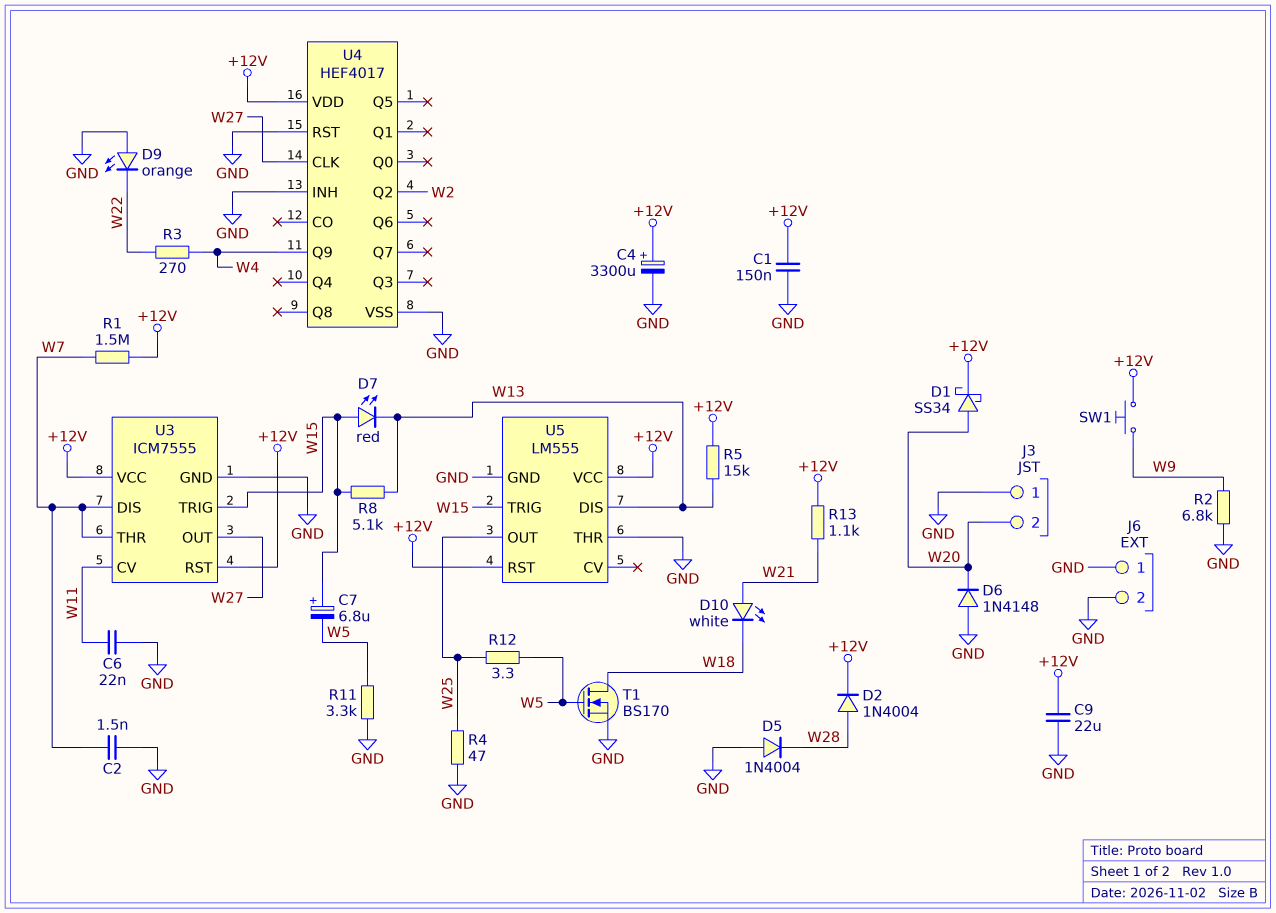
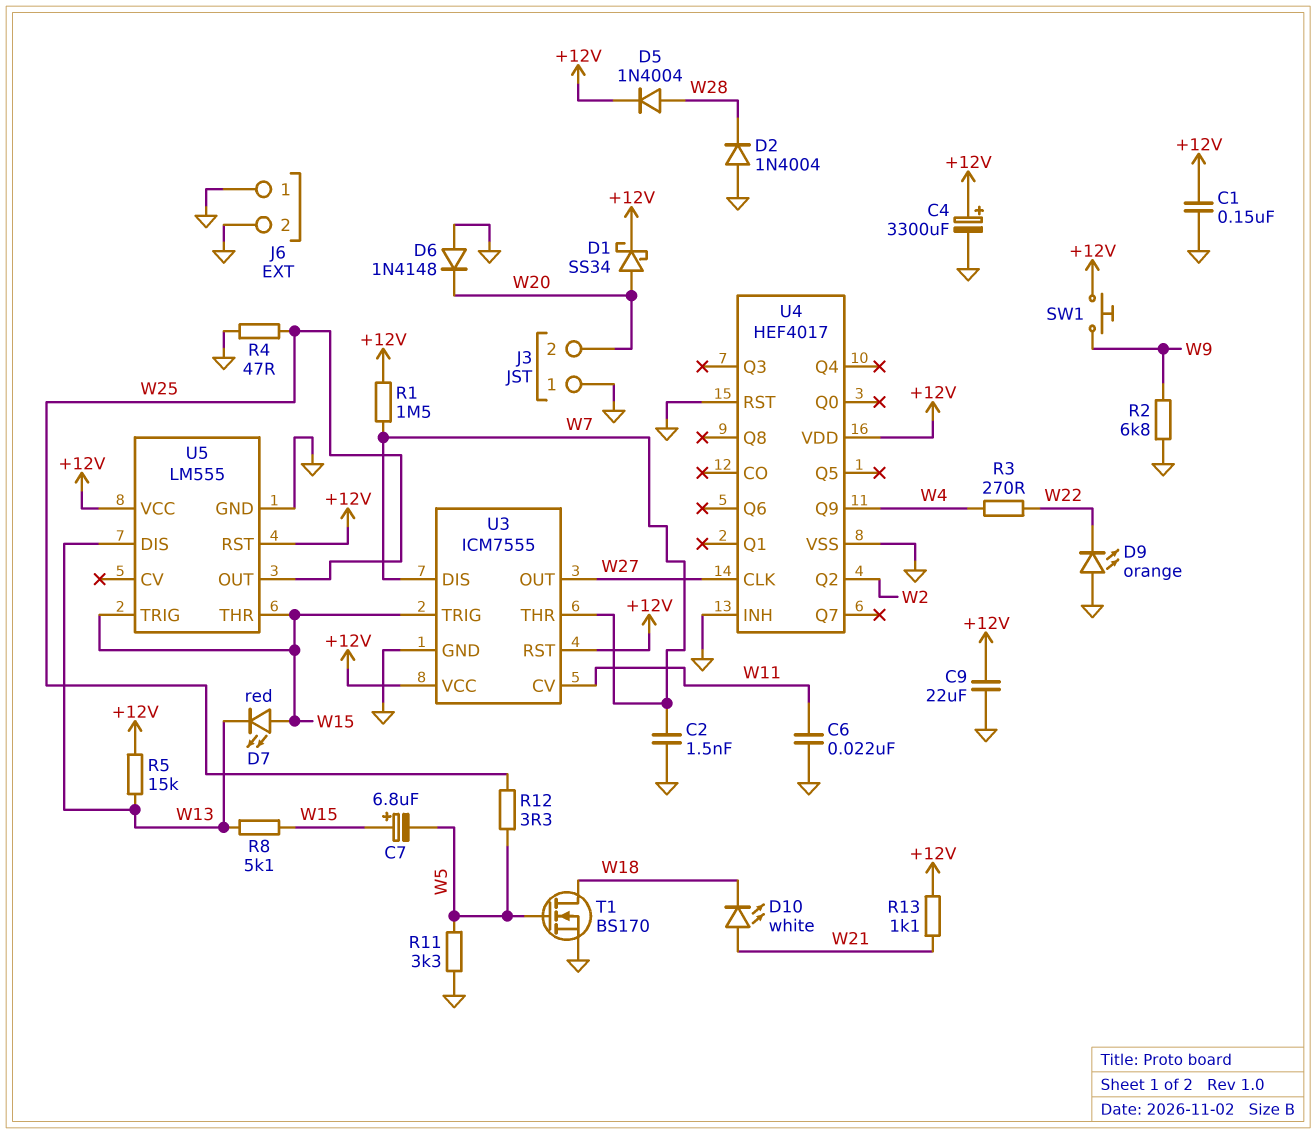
D2: diode 1N4004 (A W28, K +12V) -> diode 1N4004 (A GND, K W28)
D5: diode 1N4004 (A GND, K W28) -> diode 1N4004 (A W28, K +12V)
U5 pin THR: GND -> W15

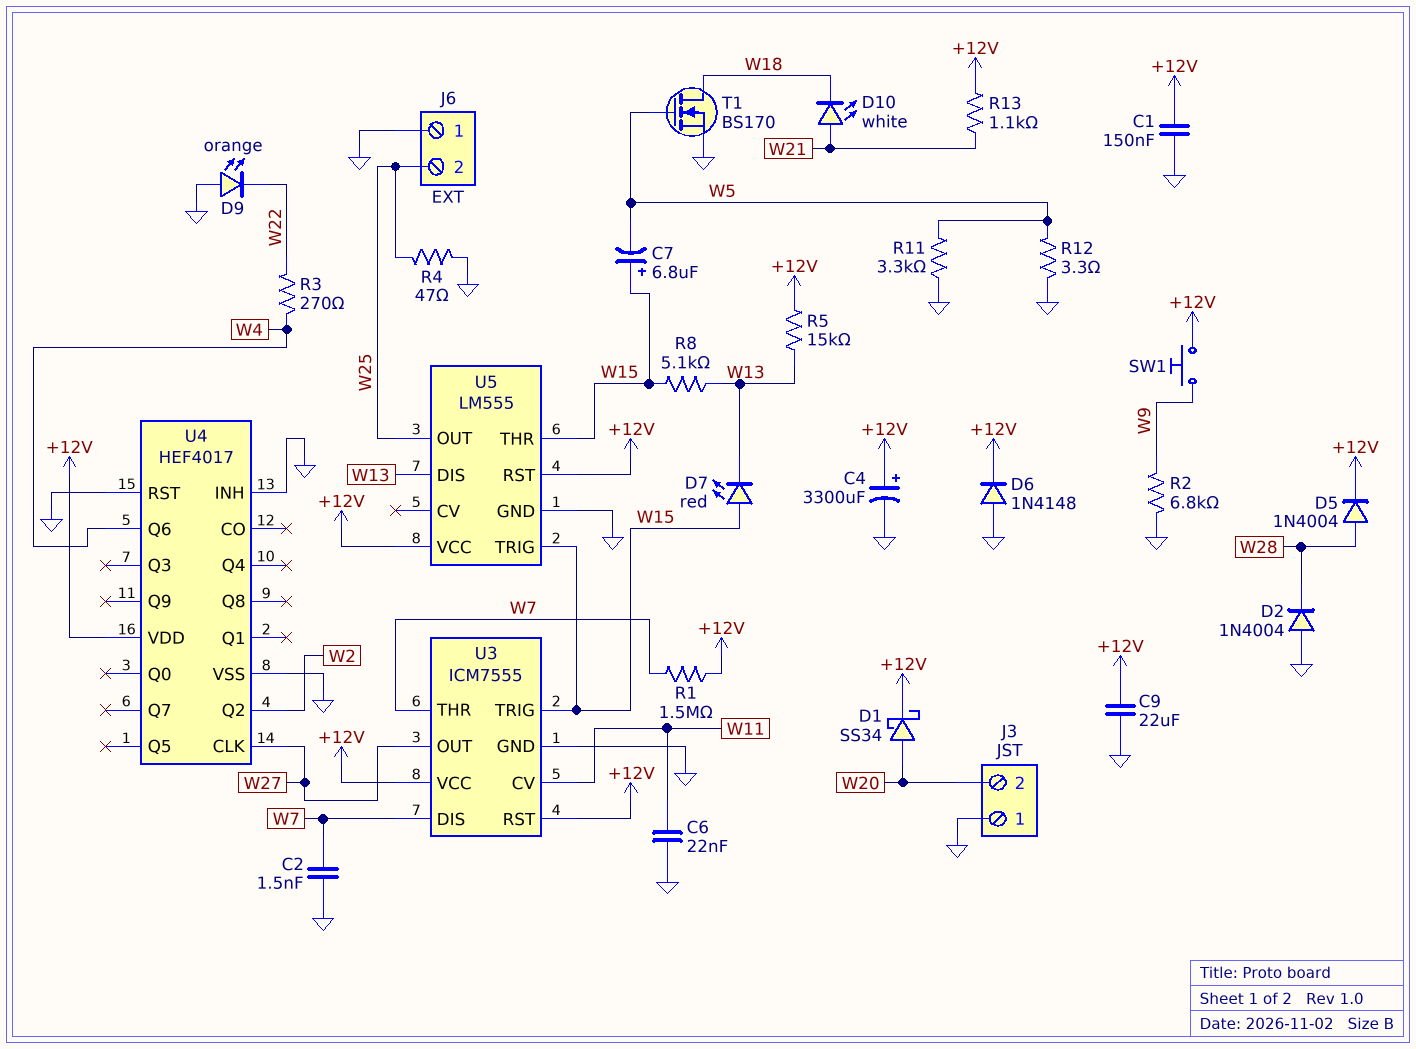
D6: diode 1N4148 (A GND, K W20) -> diode 1N4148 (A GND, K +12V)
J6 pin 2: GND -> W25
R12: 3.3 (W5, W25) -> 3.3 (GND, W5)
U4 pin Q6: none -> W4
U4 pin Q9: W4 -> none

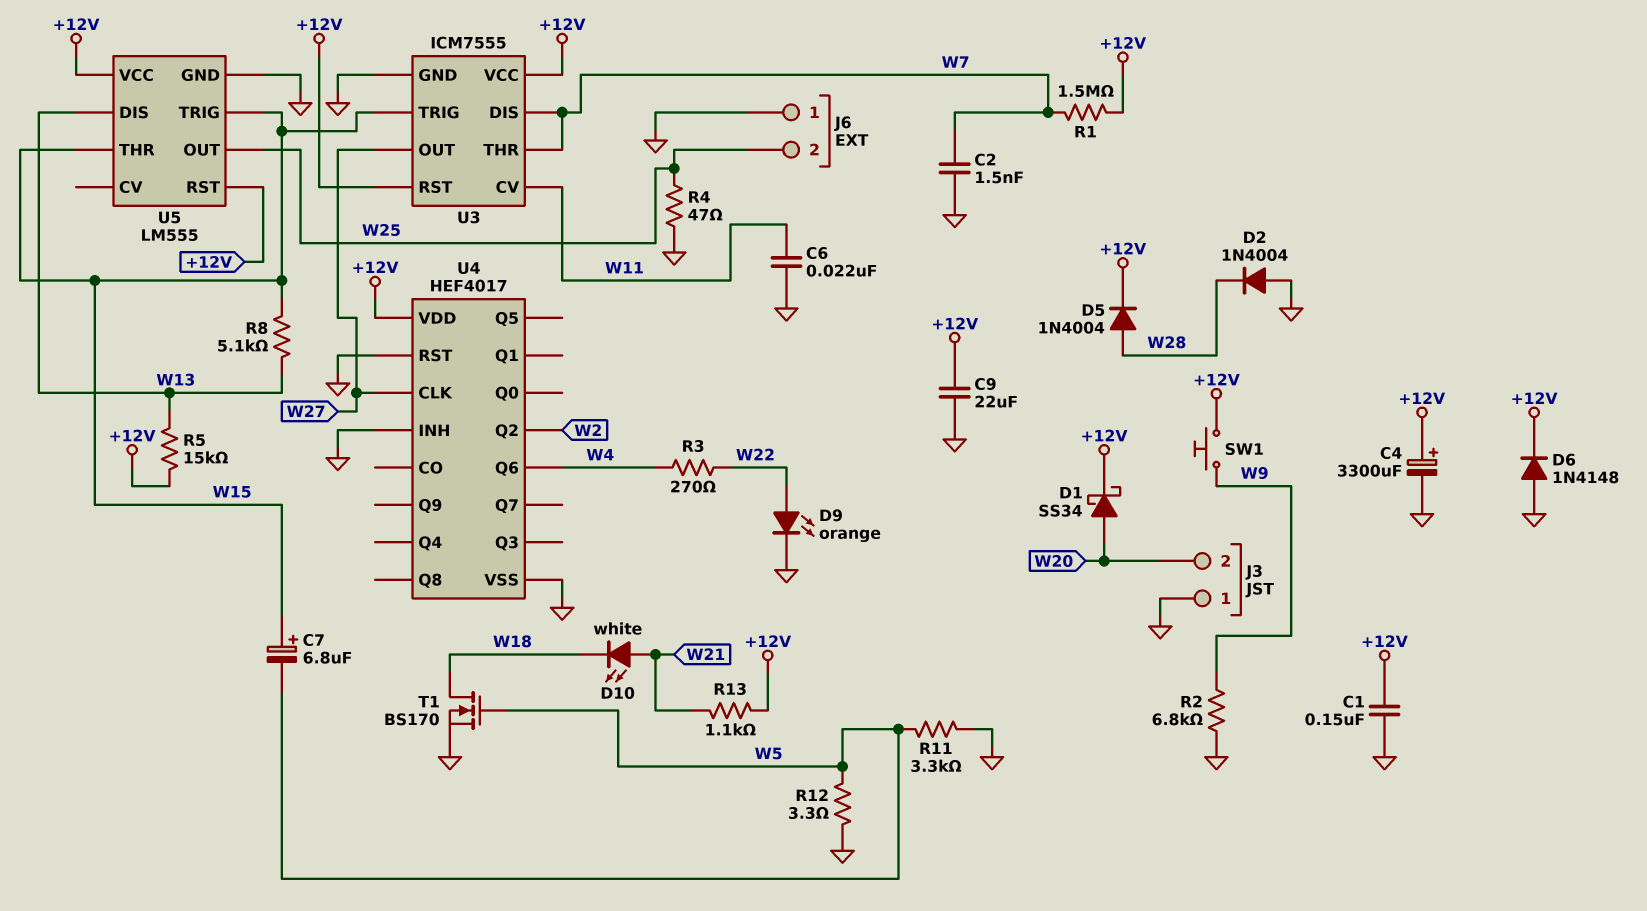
D7: LED red (A W15, K W13) -> none
D9: LED orange (A GND, K W22) -> LED orange (A W22, K GND)

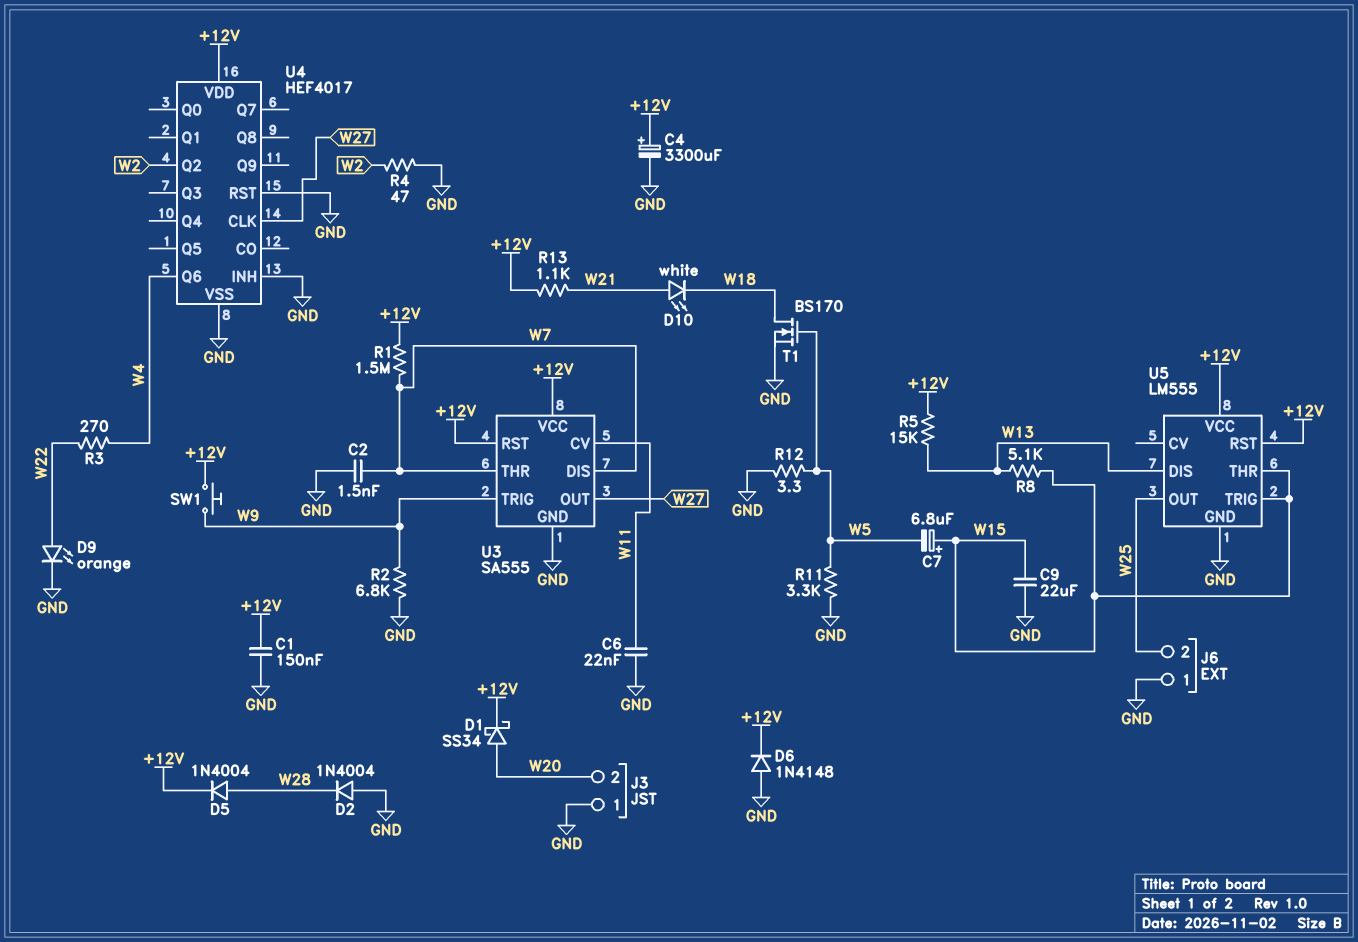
C9: 22uF (+12V, GND) -> 22uF (GND, W15)
R4: 47 (GND, W25) -> 47 (GND, W2)
U3: ICM7555 -> SA555
U3 pin TRIG: W15 -> W9

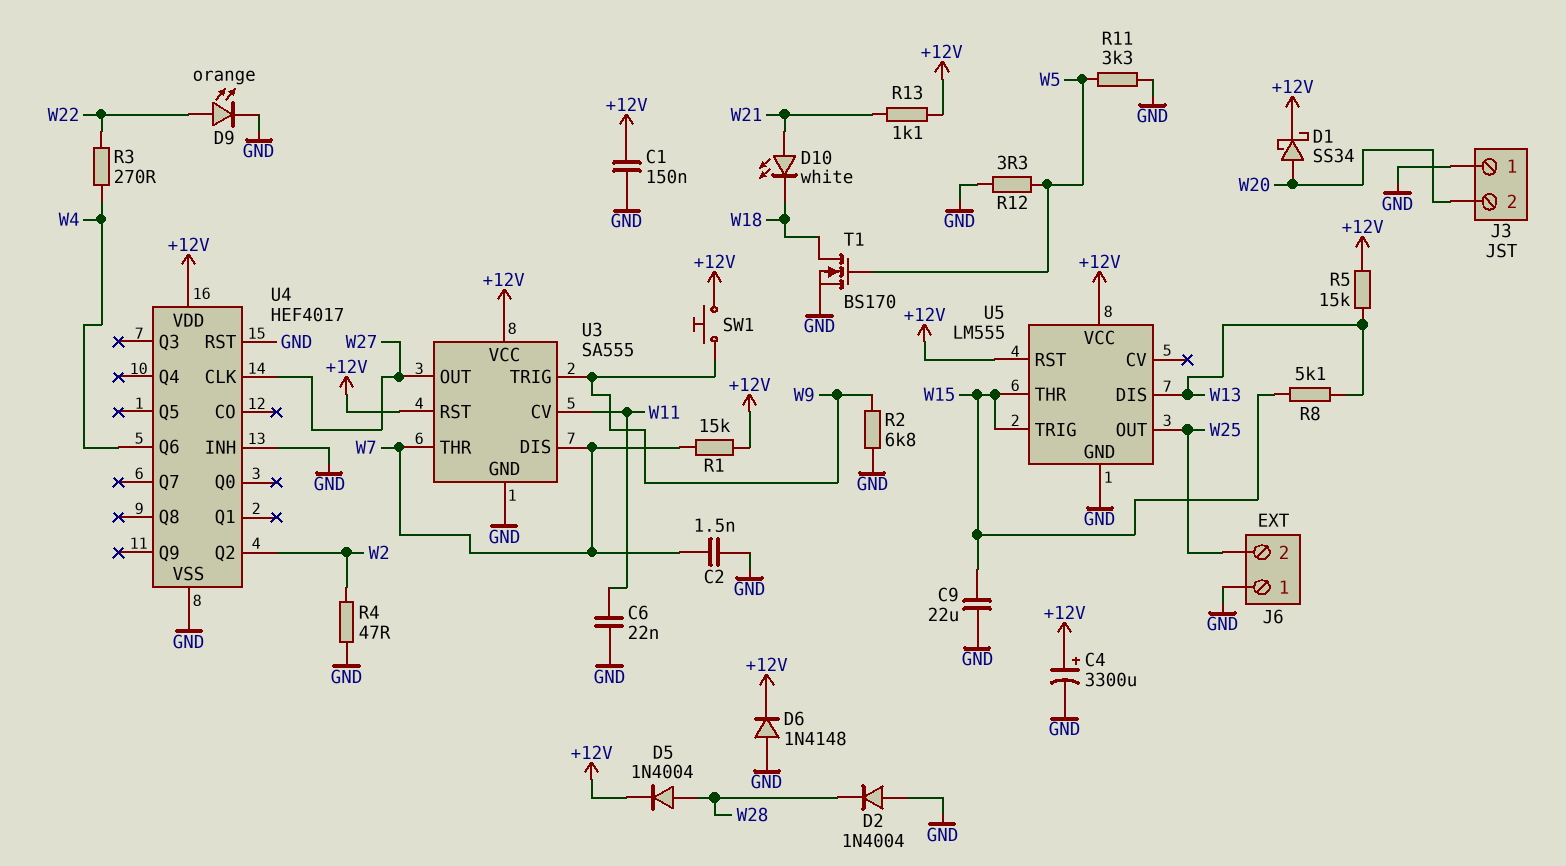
C7: 6.8uF (plus W15, minus W5) -> none
R1: 1.5M (+12V, W7) -> 15k (+12V, W7)

